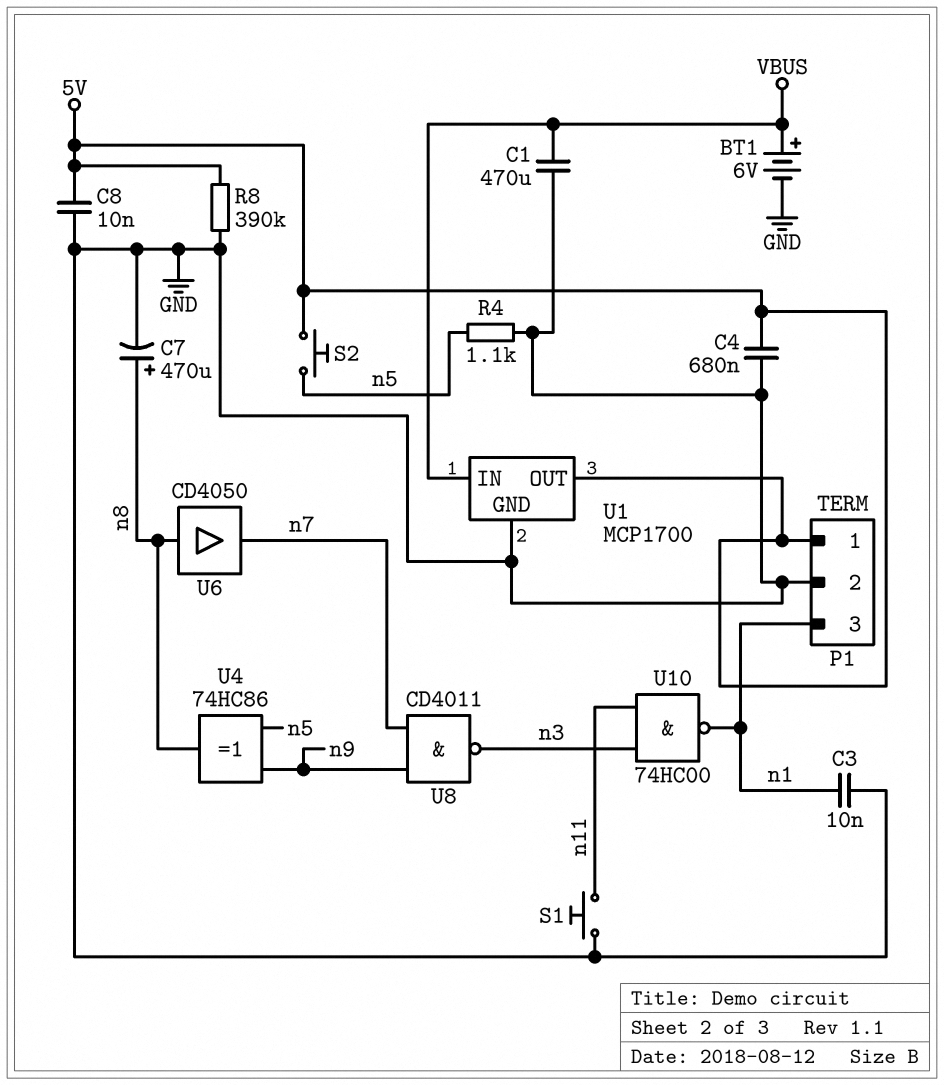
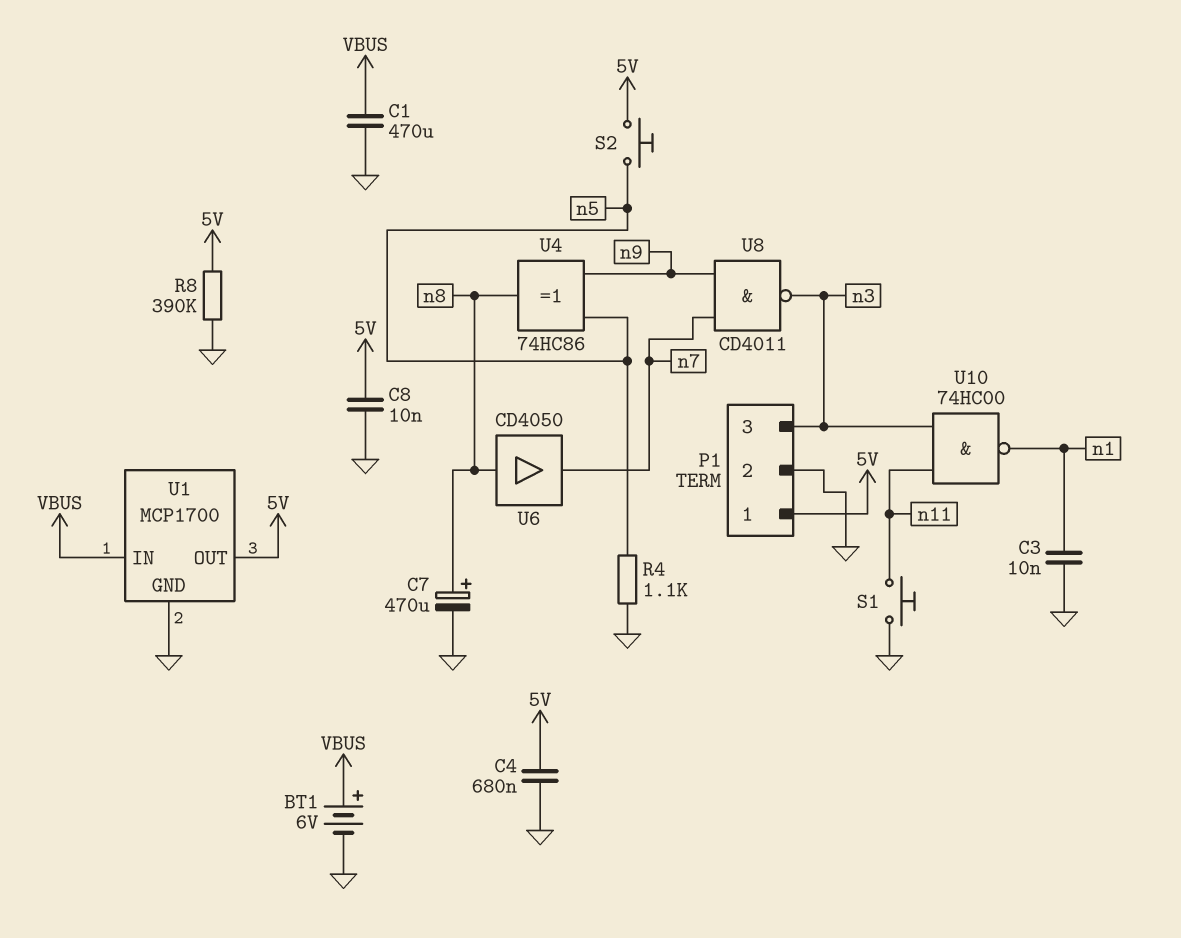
P1 pin 3: n1 -> n3

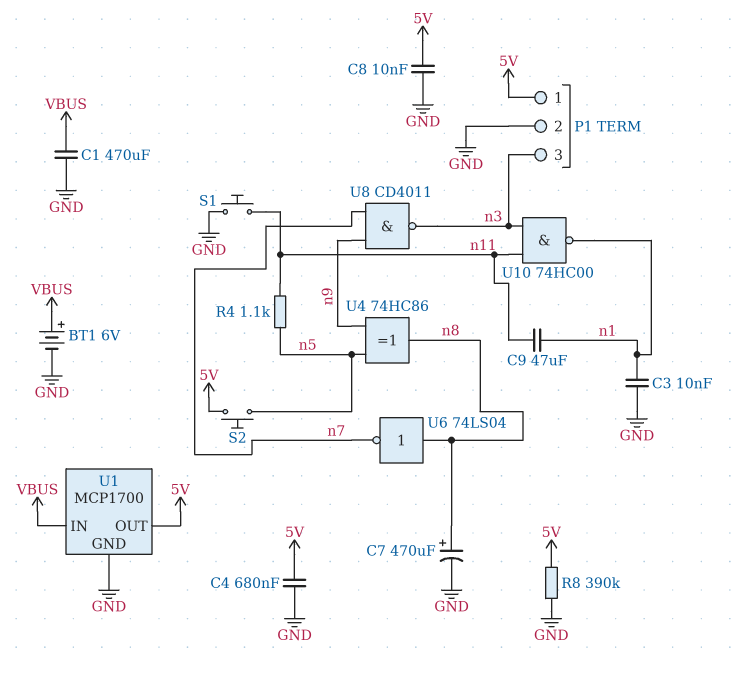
C9: none -> 47uF (n1, n11)
R4: 1.1k (GND, n5) -> 1.1k (n5, n11)
U6: buffer CD4050 (in n8, out n7) -> NOT 74LS04 (in n8, out n7)

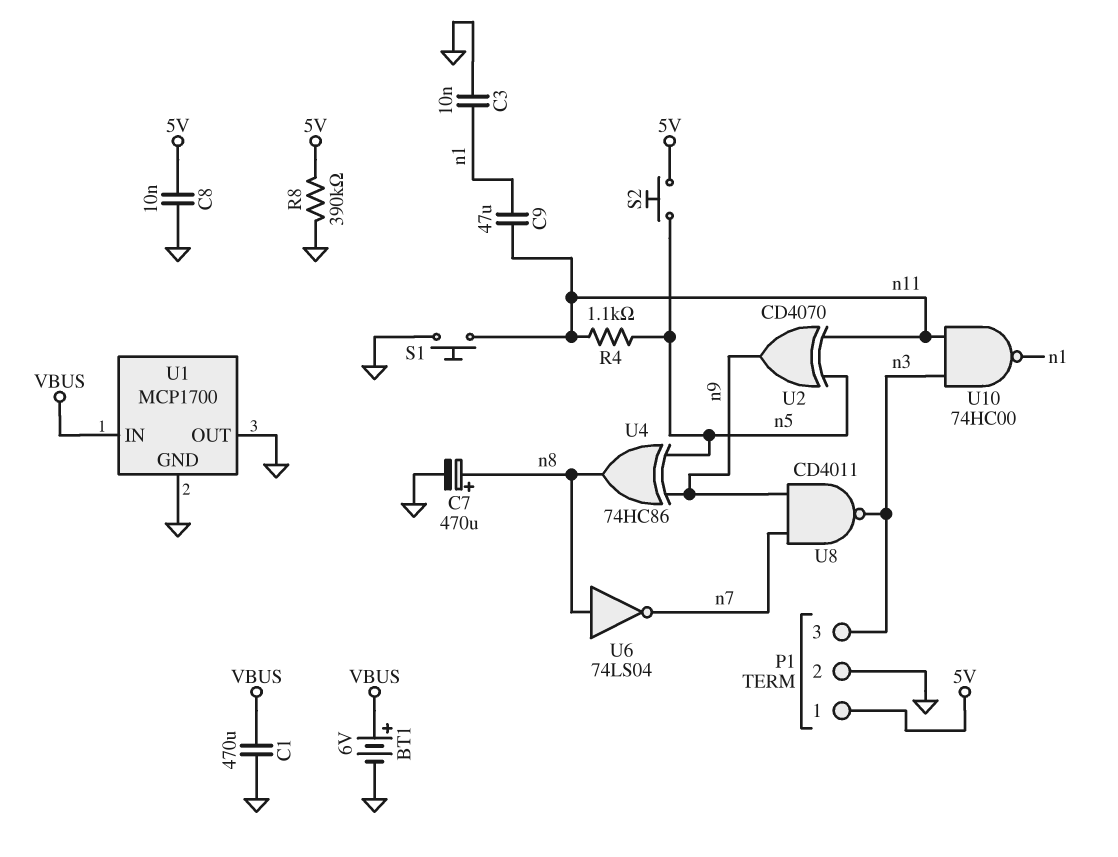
C4: 680nF (5V, GND) -> none
U1 pin OUT: 5V -> GND
U2: none -> XOR CD4070 (in n5, in n11, out n9)

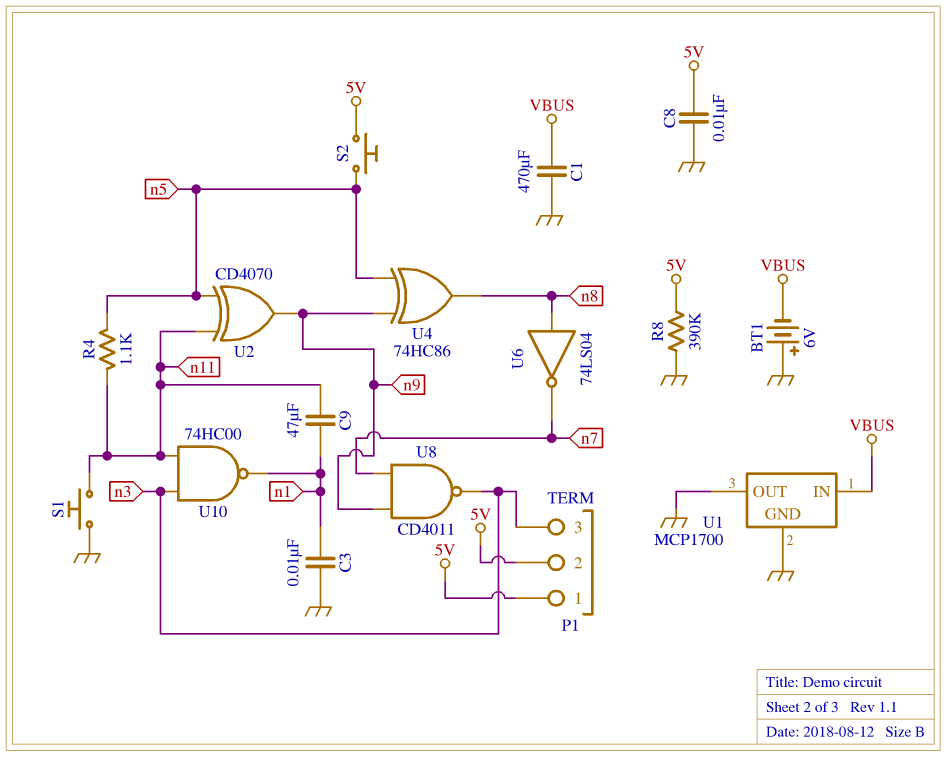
BT1: 6V (plus VBUS, minus GND) -> 6V (plus GND, minus VBUS)
C7: 470uF (plus n8, minus GND) -> none
P1 pin 2: GND -> 5V

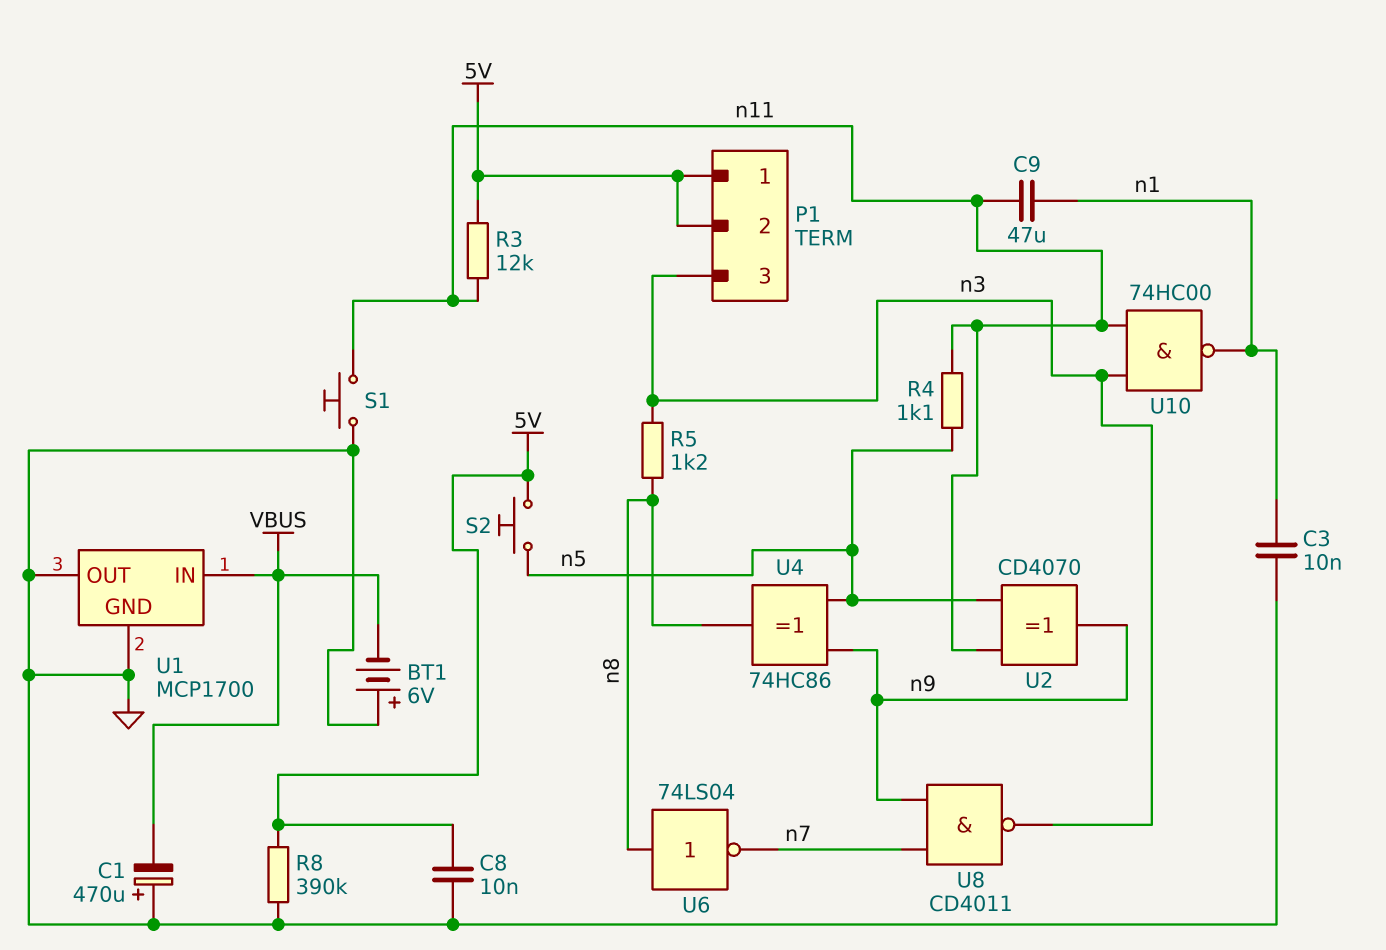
C1: 470uF (GND, VBUS) -> 470uF (plus GND, minus VBUS)
R3: none -> 12k (5V, n11)
R5: none -> 1.2k (n3, n8)

